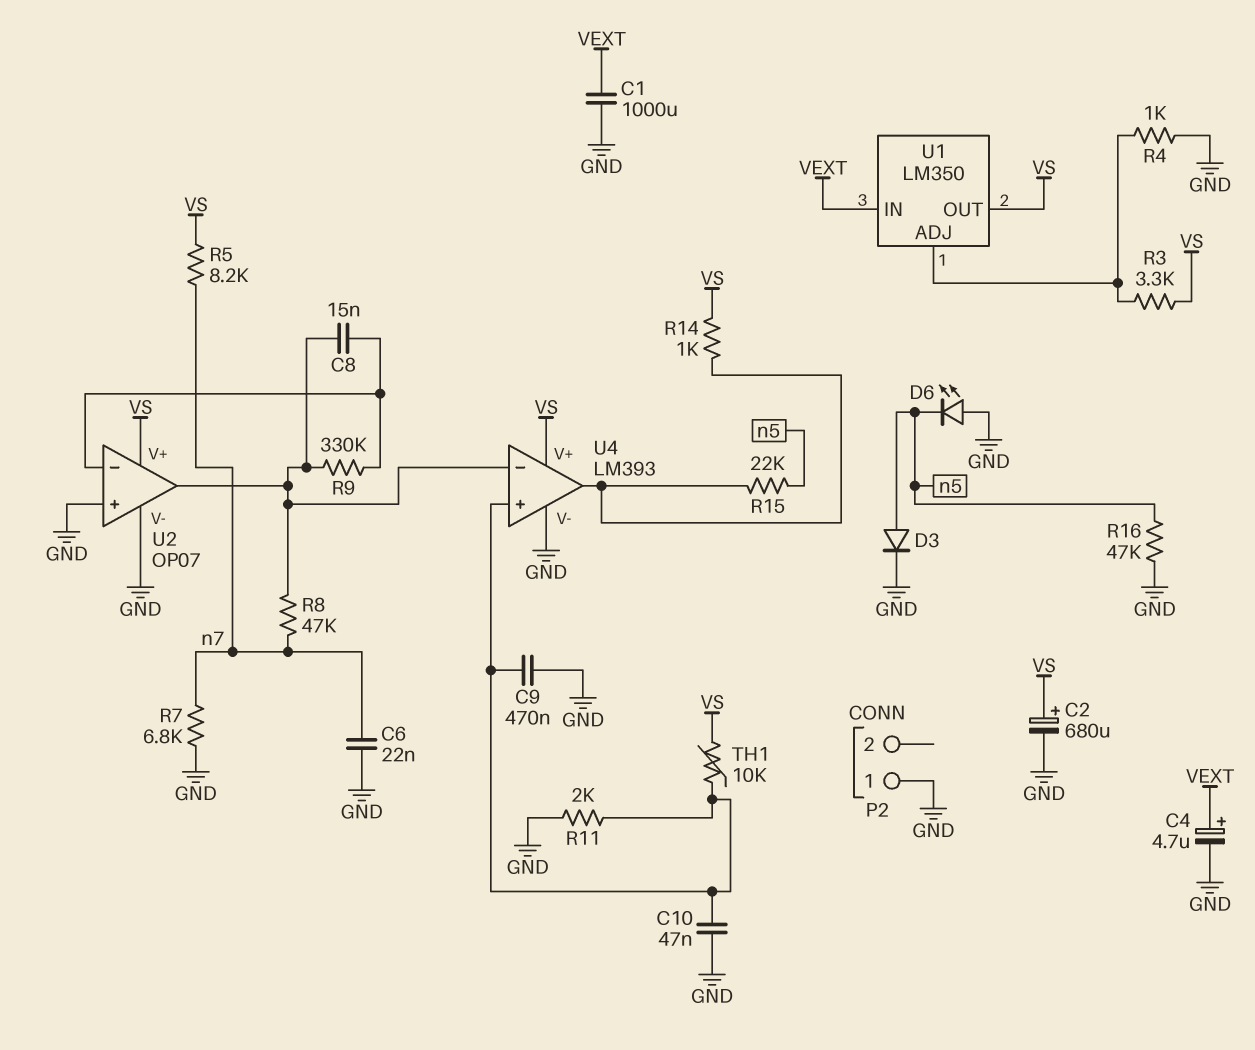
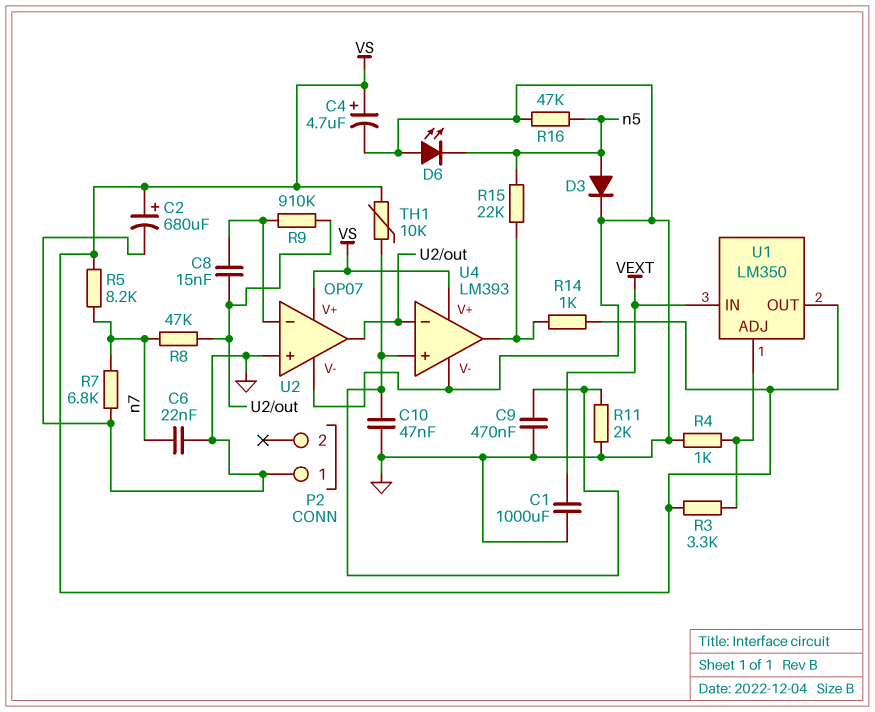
C4: 4.7uF (plus VEXT, minus GND) -> 4.7uF (plus VS, minus GND)
R9: 330k (U2/in-, U2/out) -> 910k (U2/in-, U2/out)

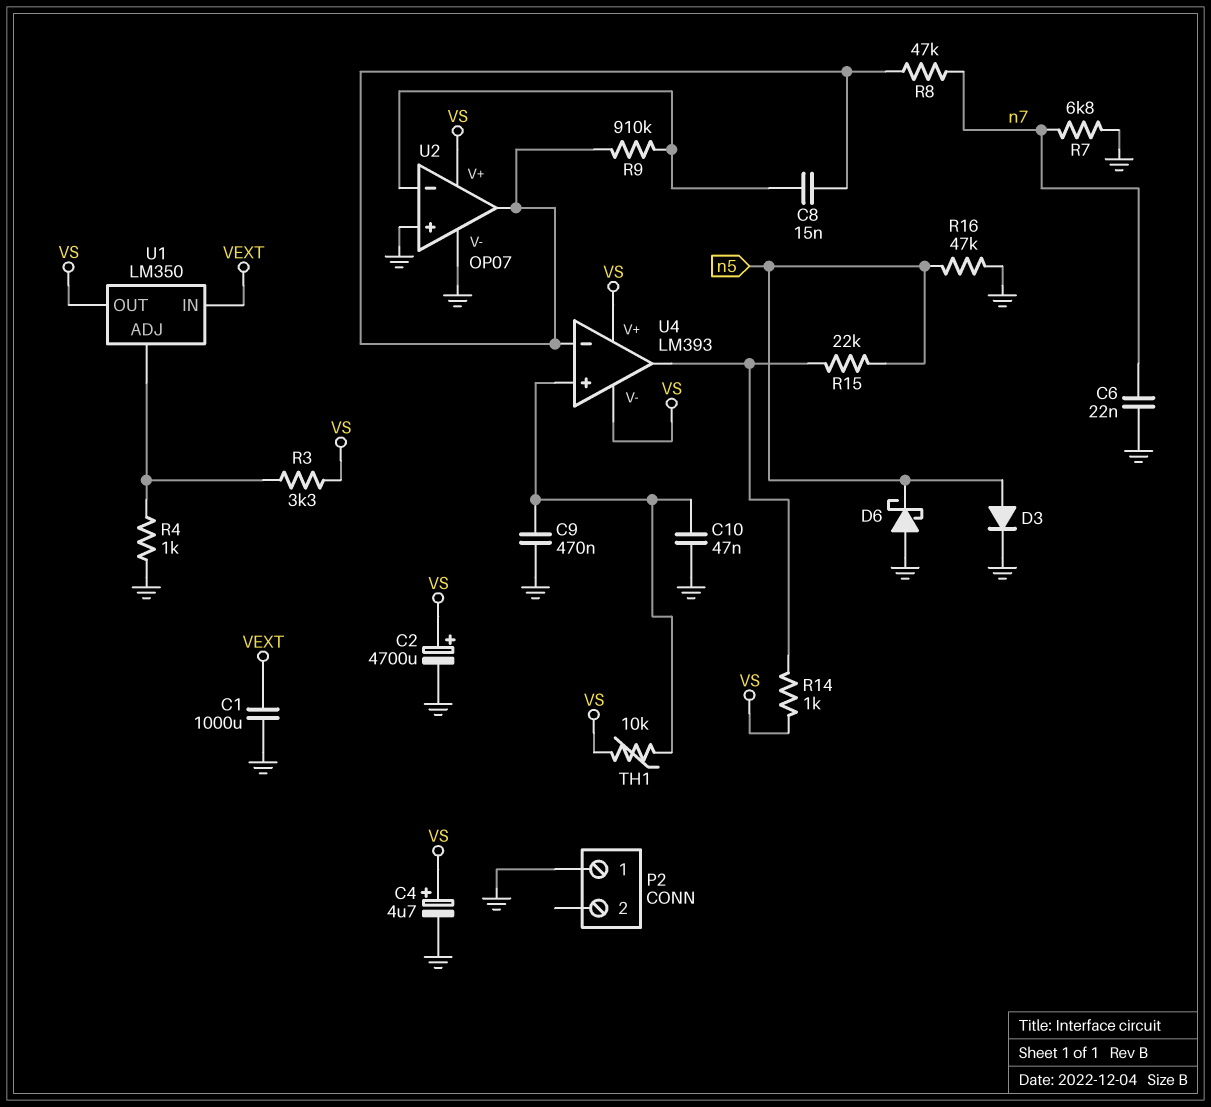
C2: 680uF (plus VS, minus GND) -> 4700uF (plus VS, minus GND)
D6: LED (A GND, K n5) -> schottky (A GND, K n5)
R5: 8.2k (VS, n7) -> none
R11: 2k (GND, U4/in+) -> none
U4 pin V-: GND -> VS

